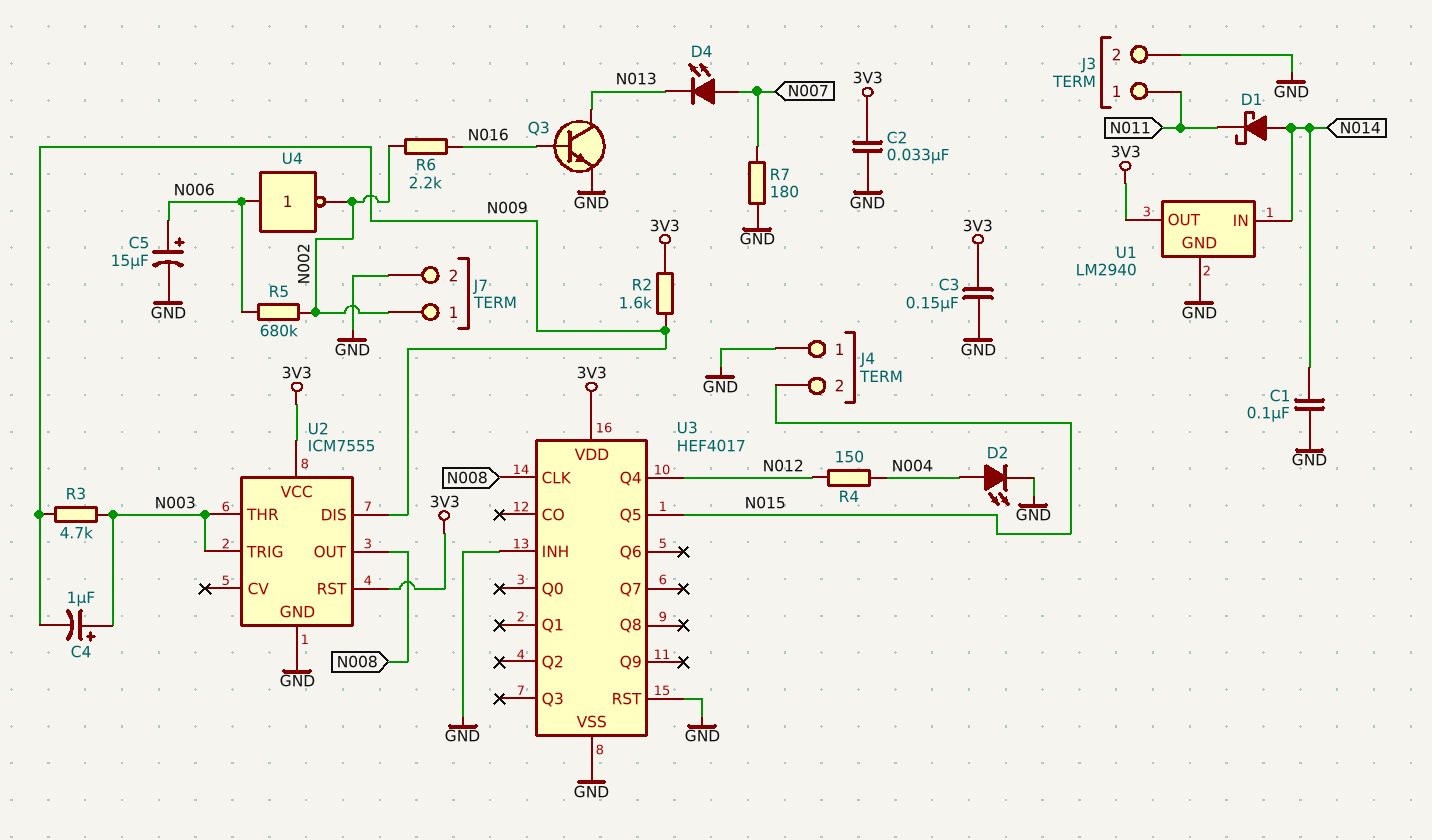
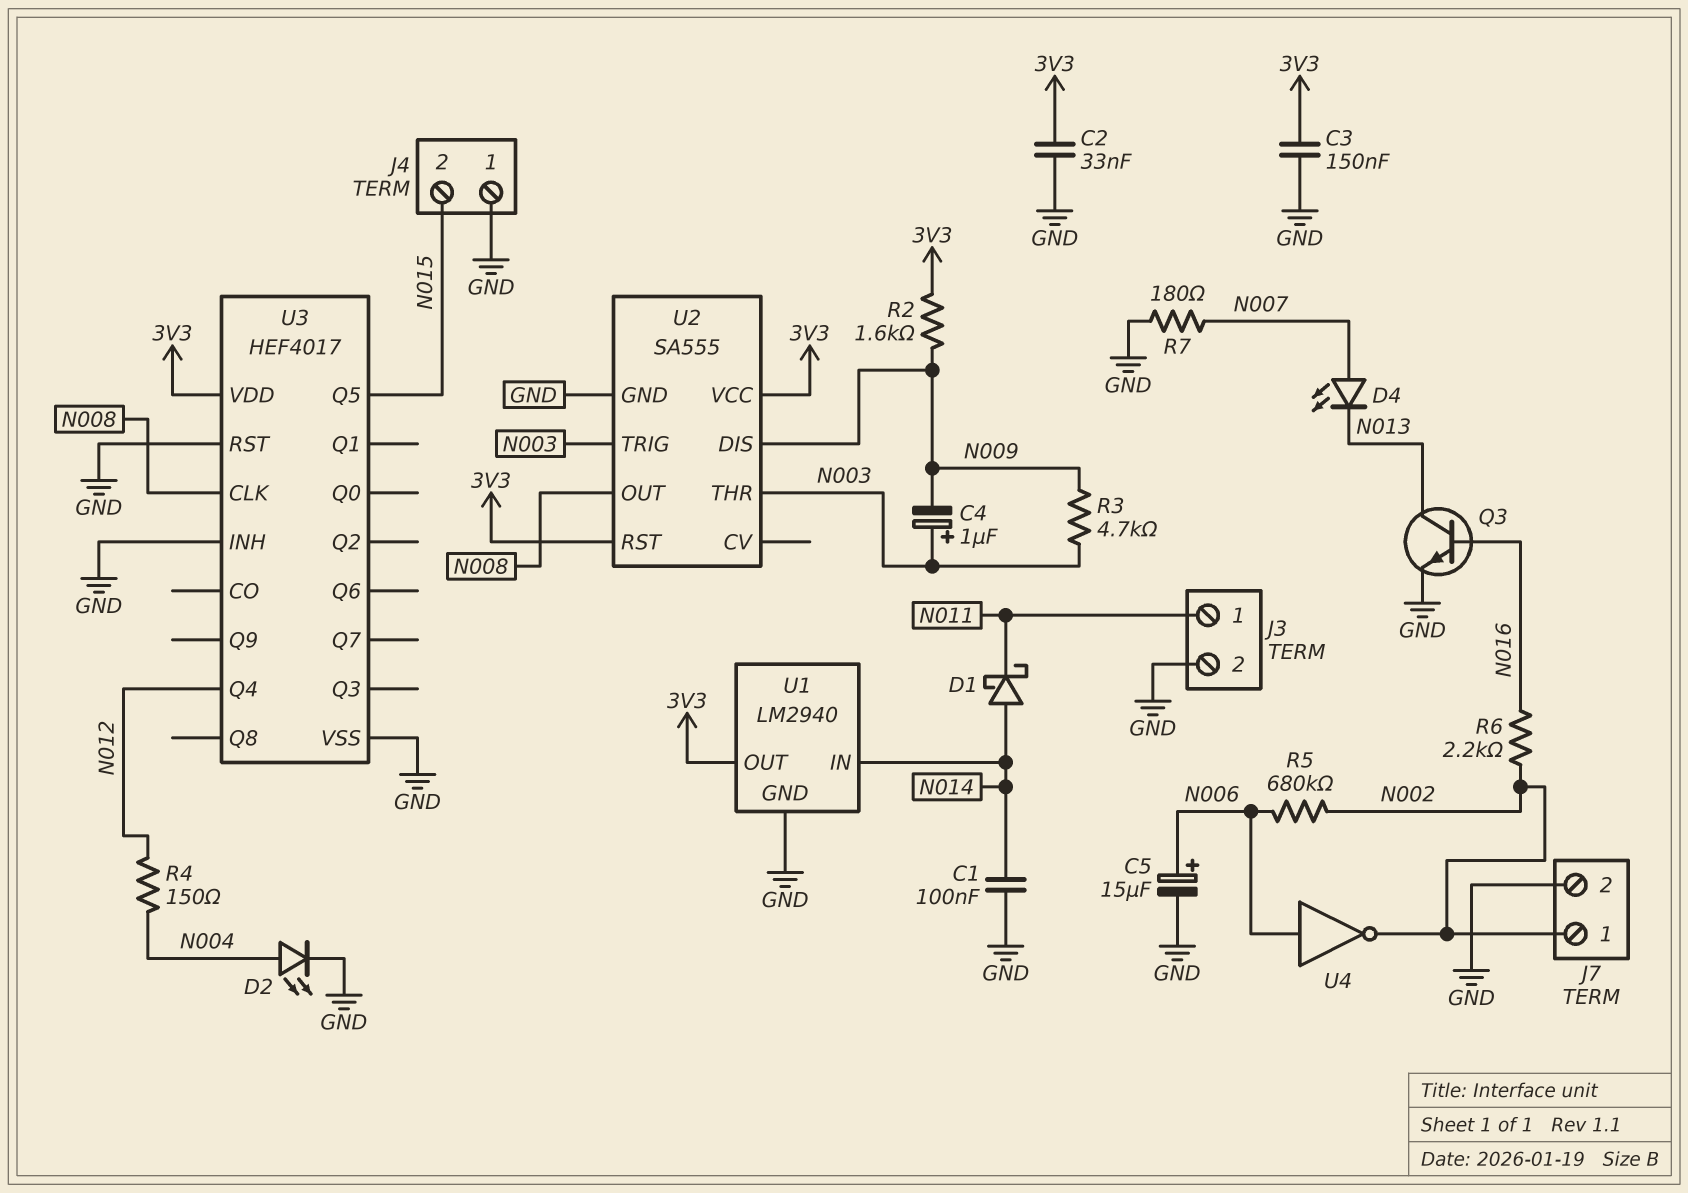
U2: ICM7555 -> SA555

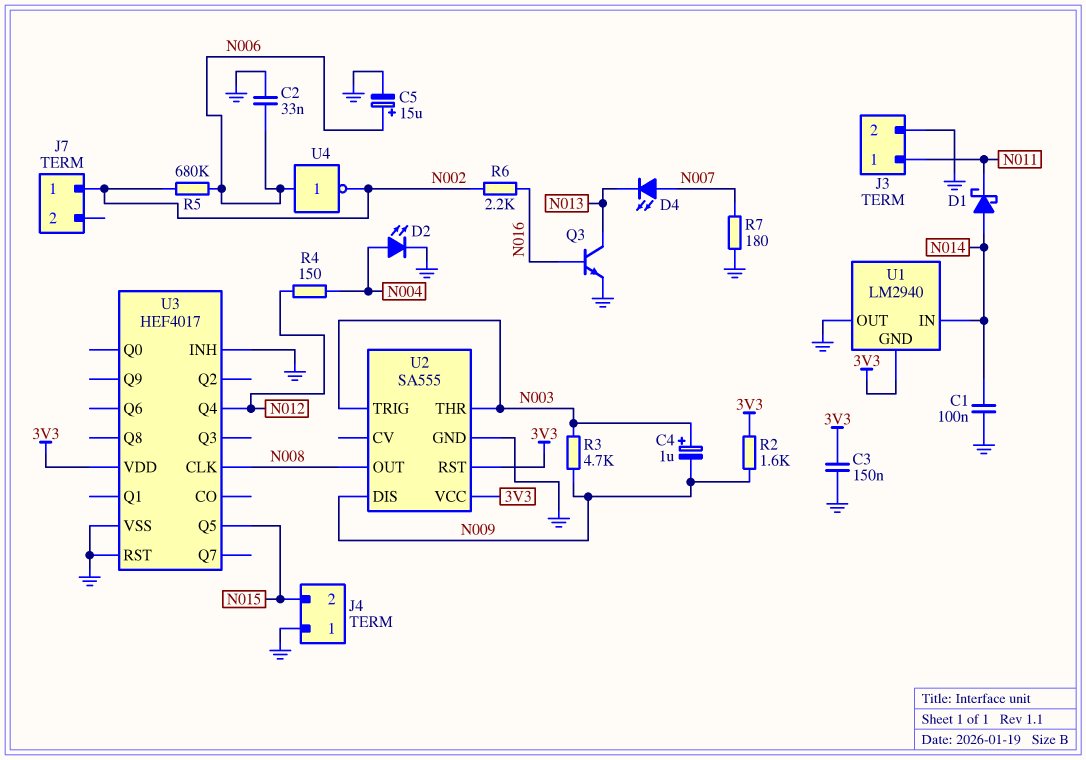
C2: 33nF (3V3, GND) -> 33nF (GND, N006)
J7 pin 2: GND -> none
U1 pin GND: GND -> 3V3
U1 pin OUT: 3V3 -> GND

